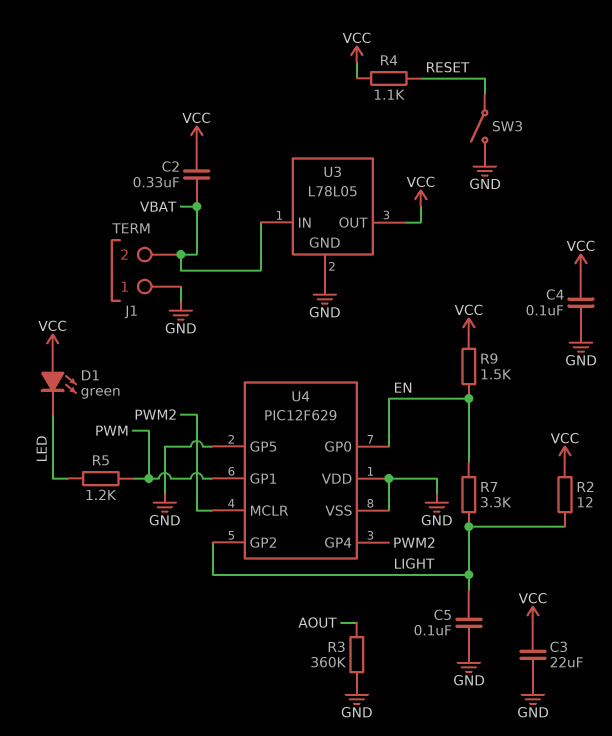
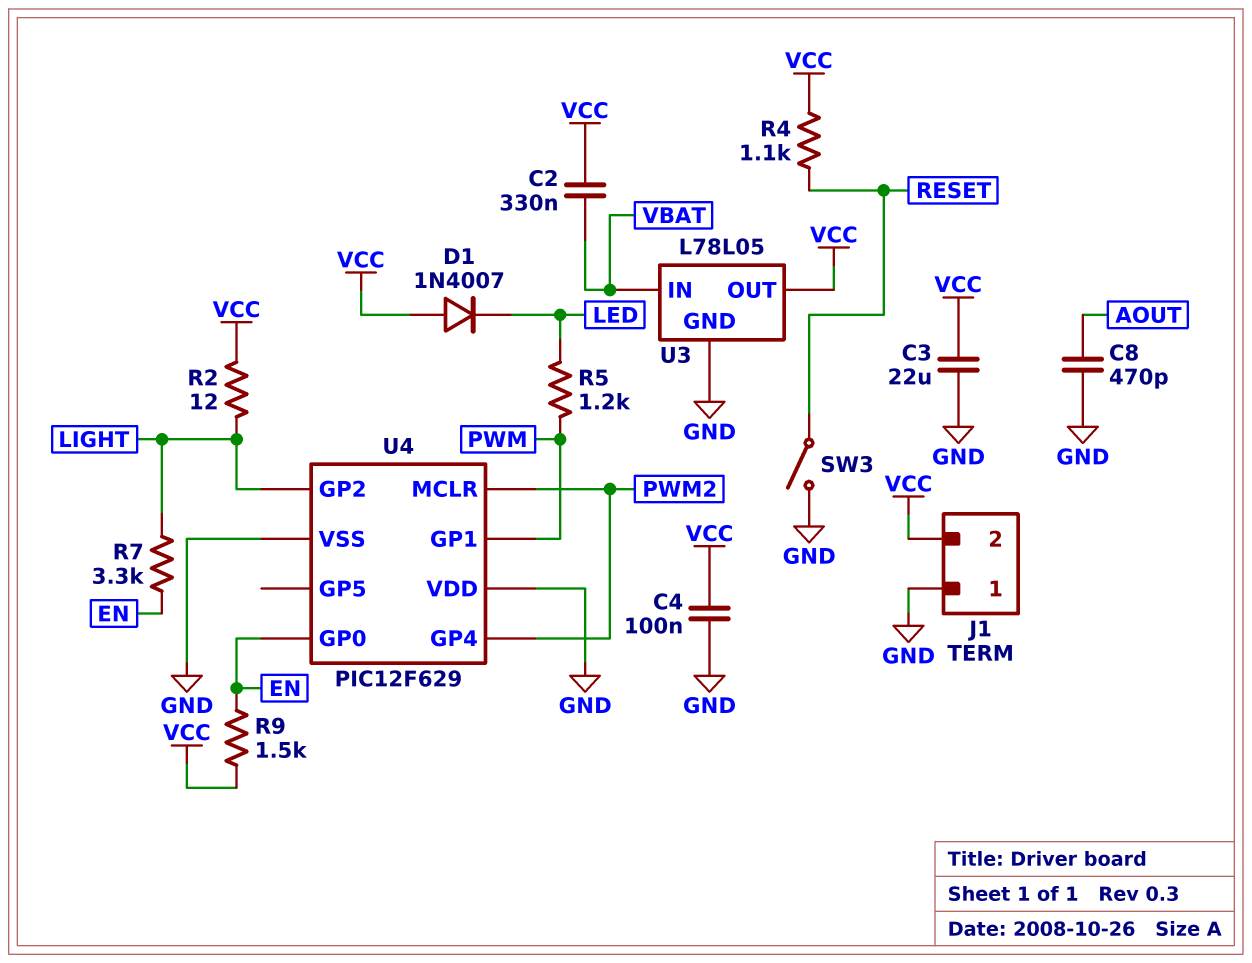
C5: 100nF (GND, LIGHT) -> none
C8: none -> 470pF (AOUT, GND)
D1: LED green (A VCC, K LED) -> diode 1N4007 (A VCC, K LED)
J1 pin 2: VBAT -> VCC
R3: 360k (AOUT, GND) -> none
U4 pin GP5: GND -> none

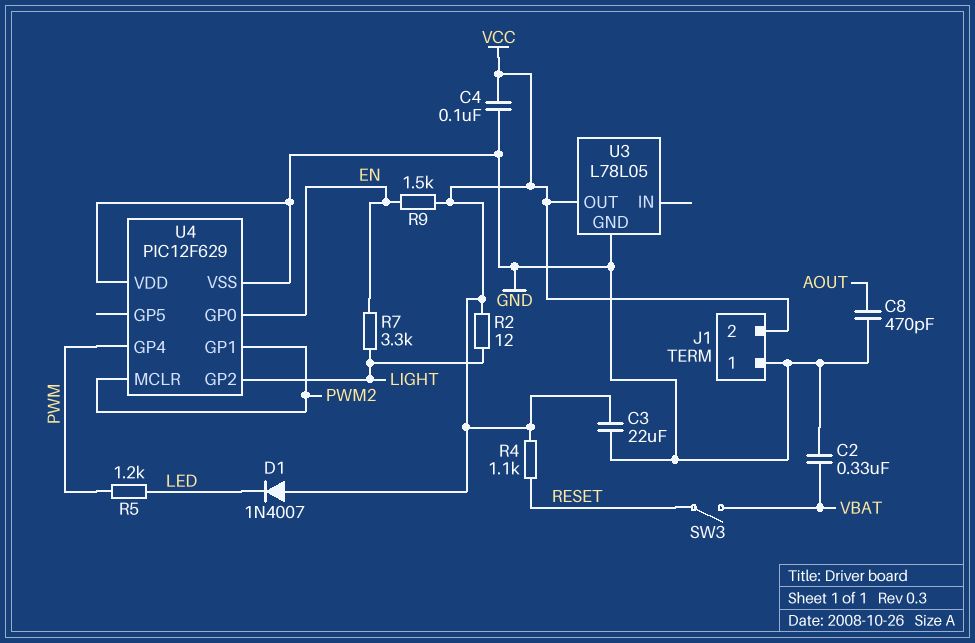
C2: 330nF (VBAT, VCC) -> 330nF (GND, VBAT)
SW3: switch (GND, RESET) -> switch (RESET, VBAT)
U3 pin IN: VBAT -> none
U4 pin GP1: PWM -> PWM2
U4 pin GP4: PWM2 -> PWM

